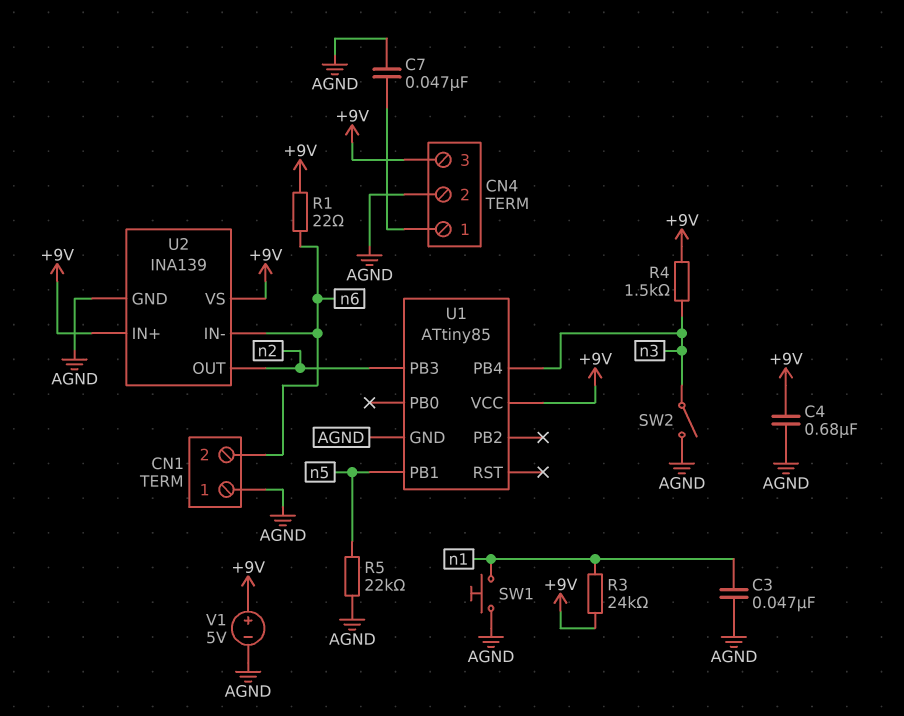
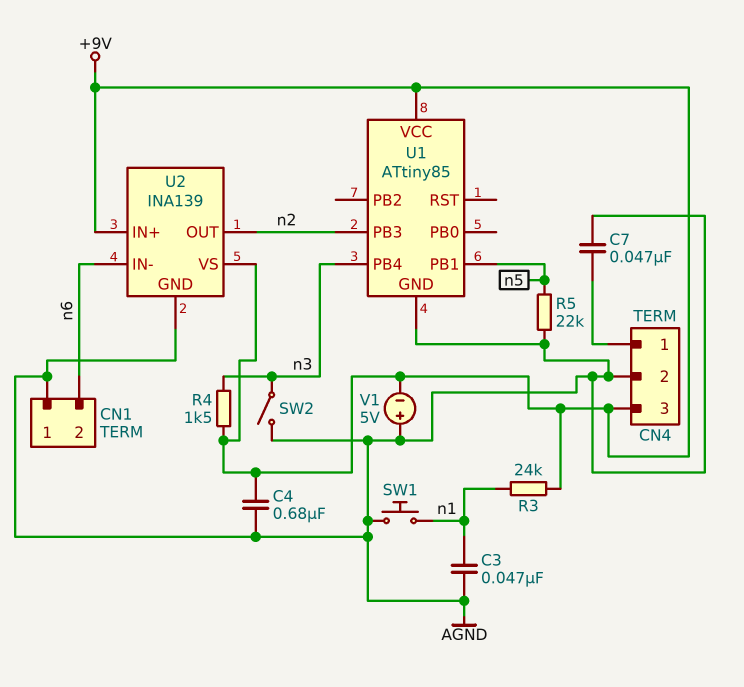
R1: 22 (+9V, n6) -> none
V1: 5V (plus +9V, minus AGND) -> 5V (plus AGND, minus +9V)

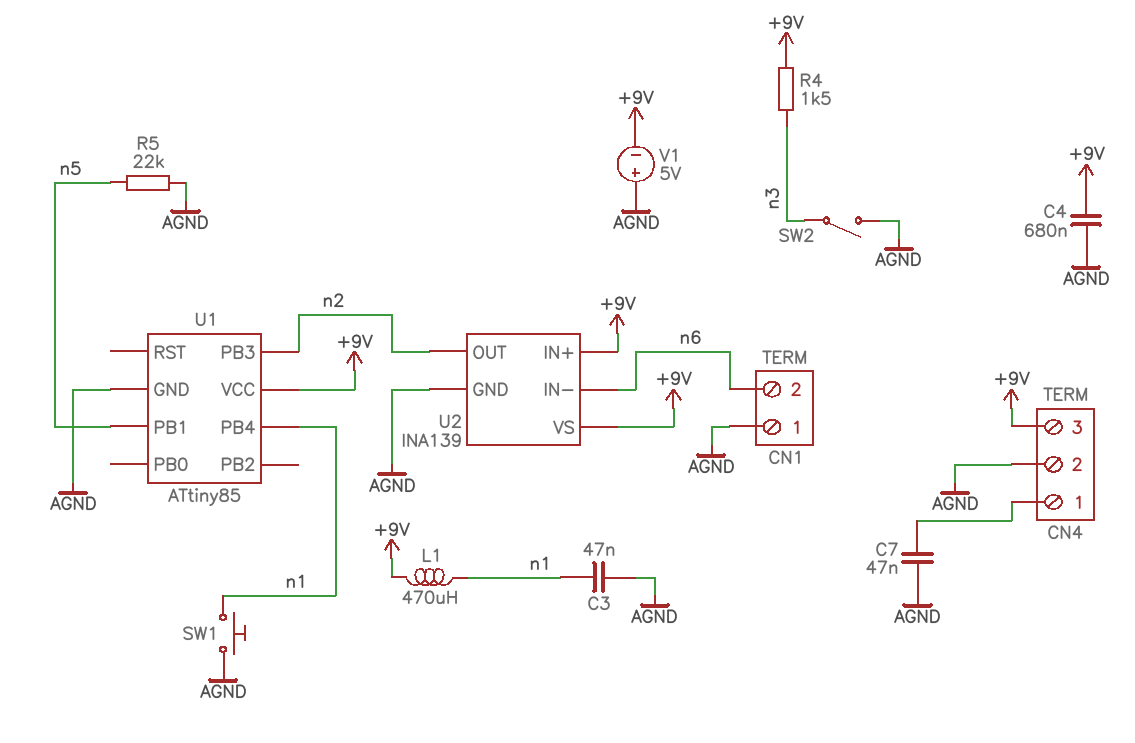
L1: none -> 470uH (+9V, n1)
R3: 24k (+9V, n1) -> none
U1 pin PB4: n3 -> n1

